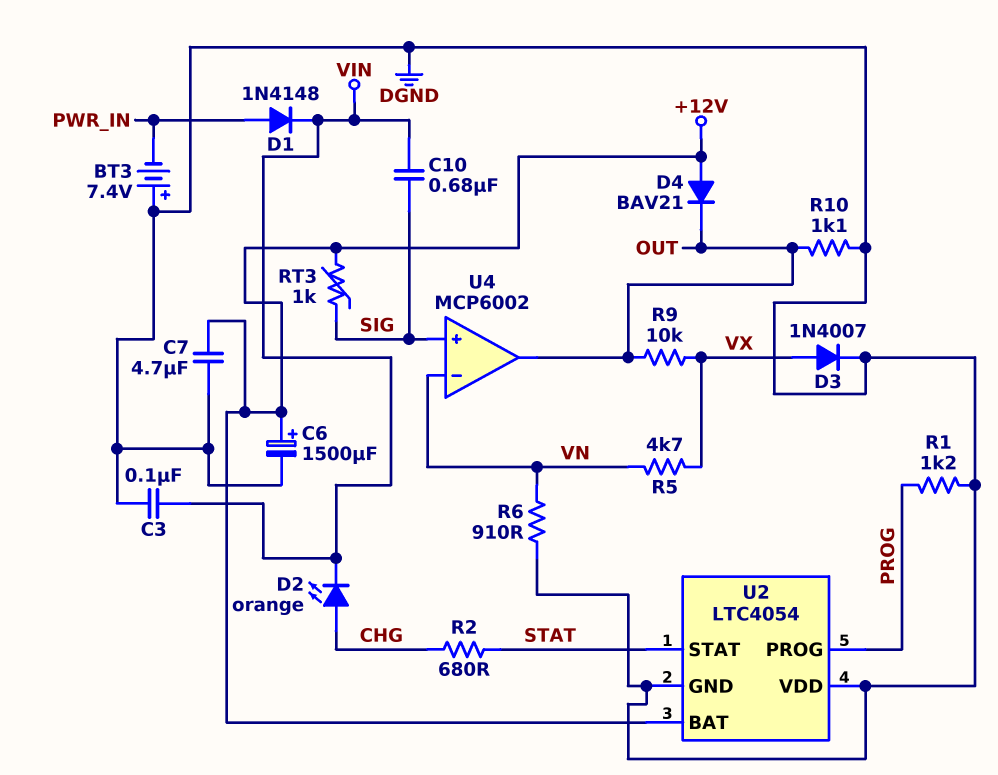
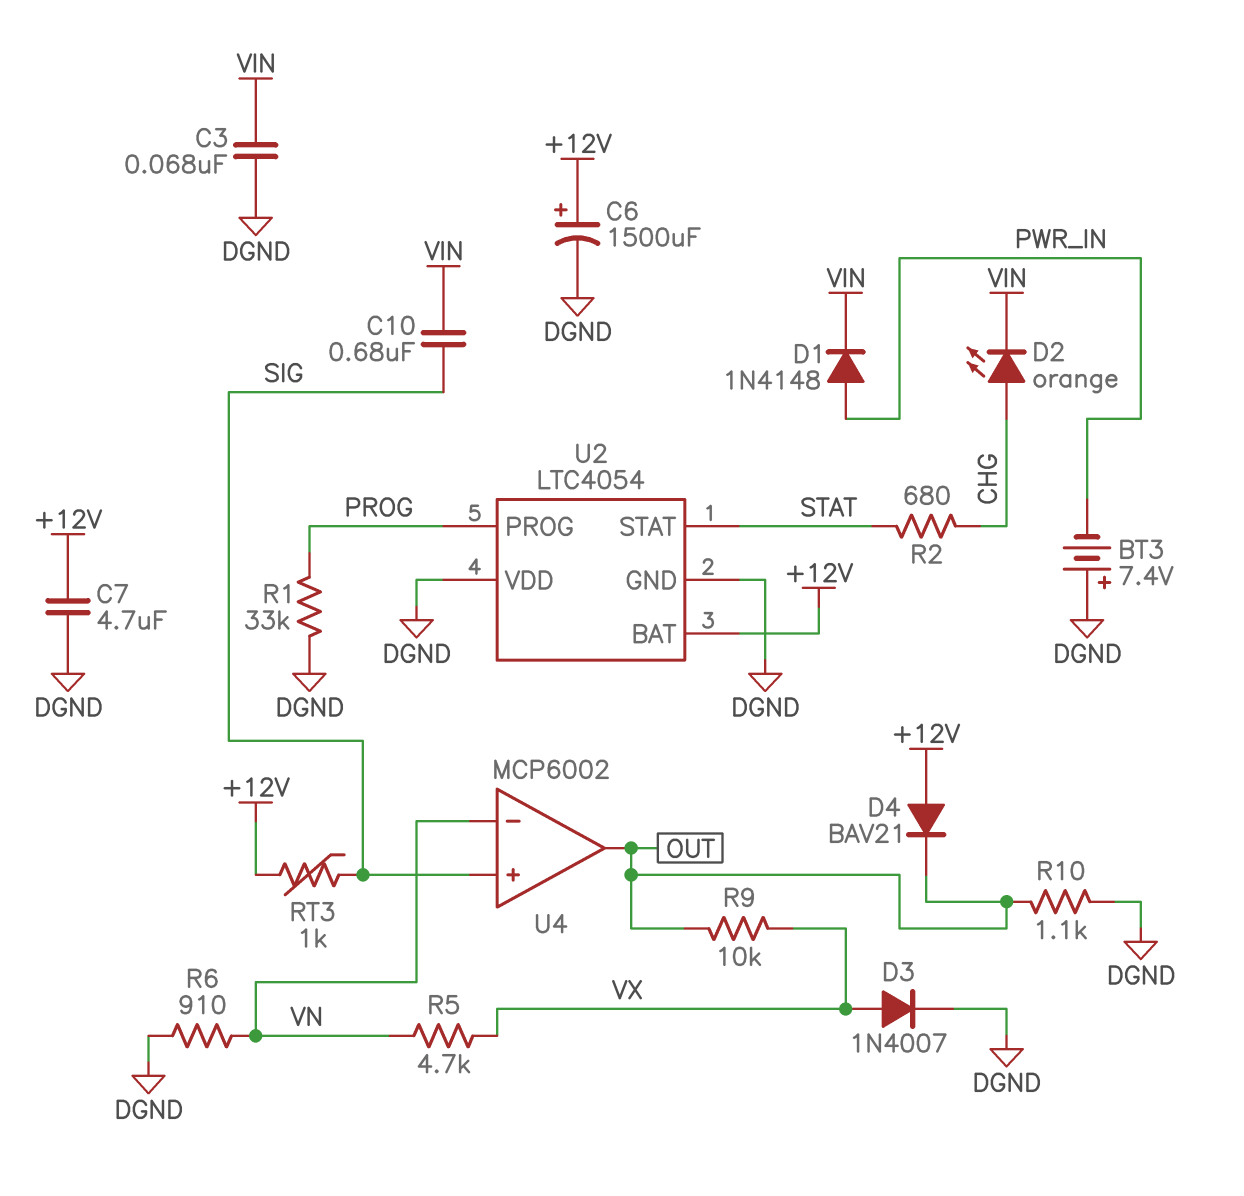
C3: 100nF (DGND, VIN) -> 68nF (DGND, VIN)
R1: 1.2k (DGND, PROG) -> 33k (DGND, PROG)

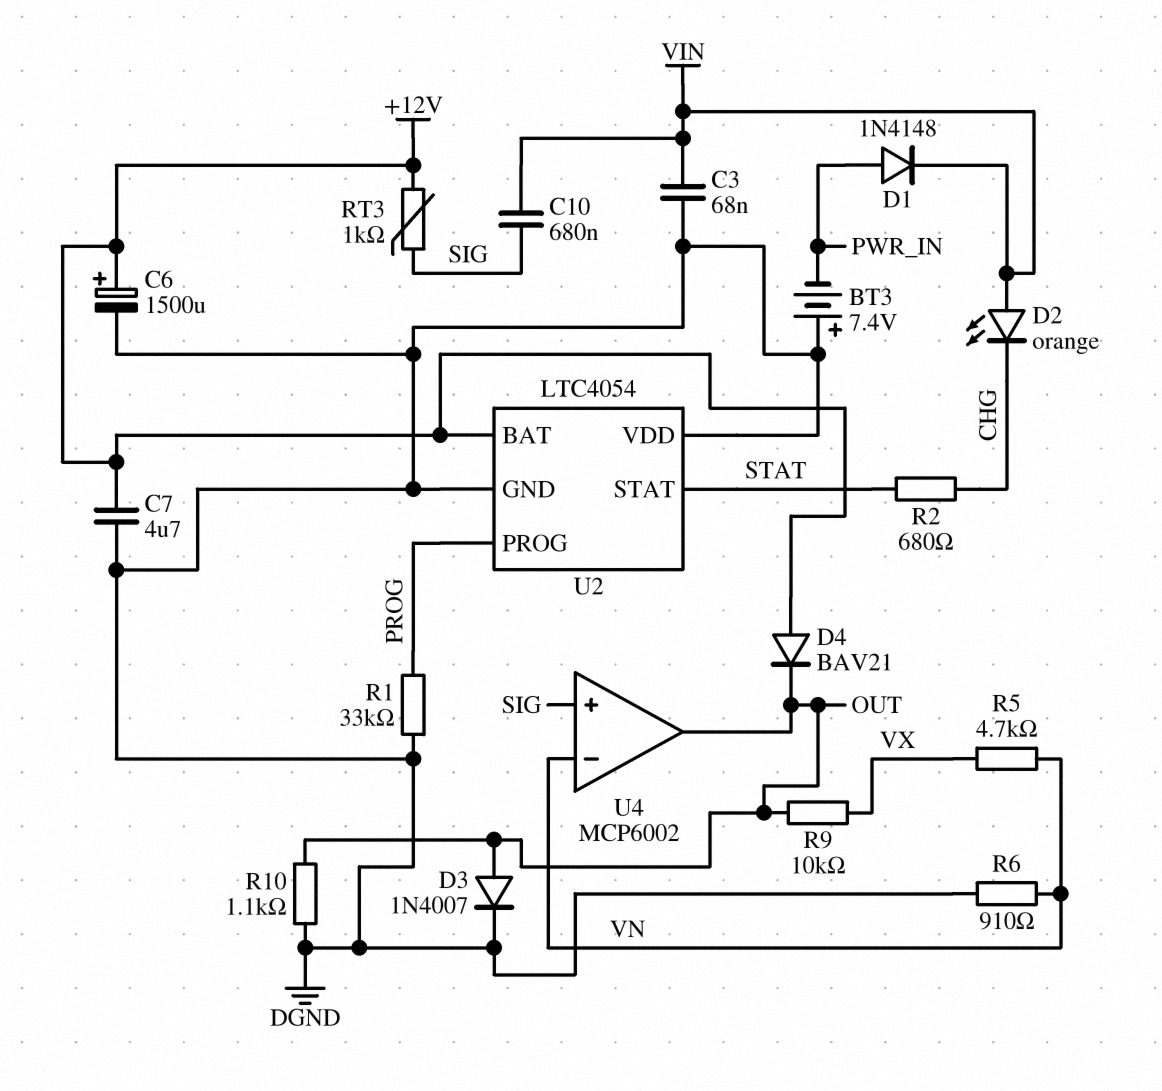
D2: LED orange (A CHG, K VIN) -> LED orange (A VIN, K CHG)
D3: diode 1N4007 (A VX, K DGND) -> diode 1N4007 (A OUT, K DGND)

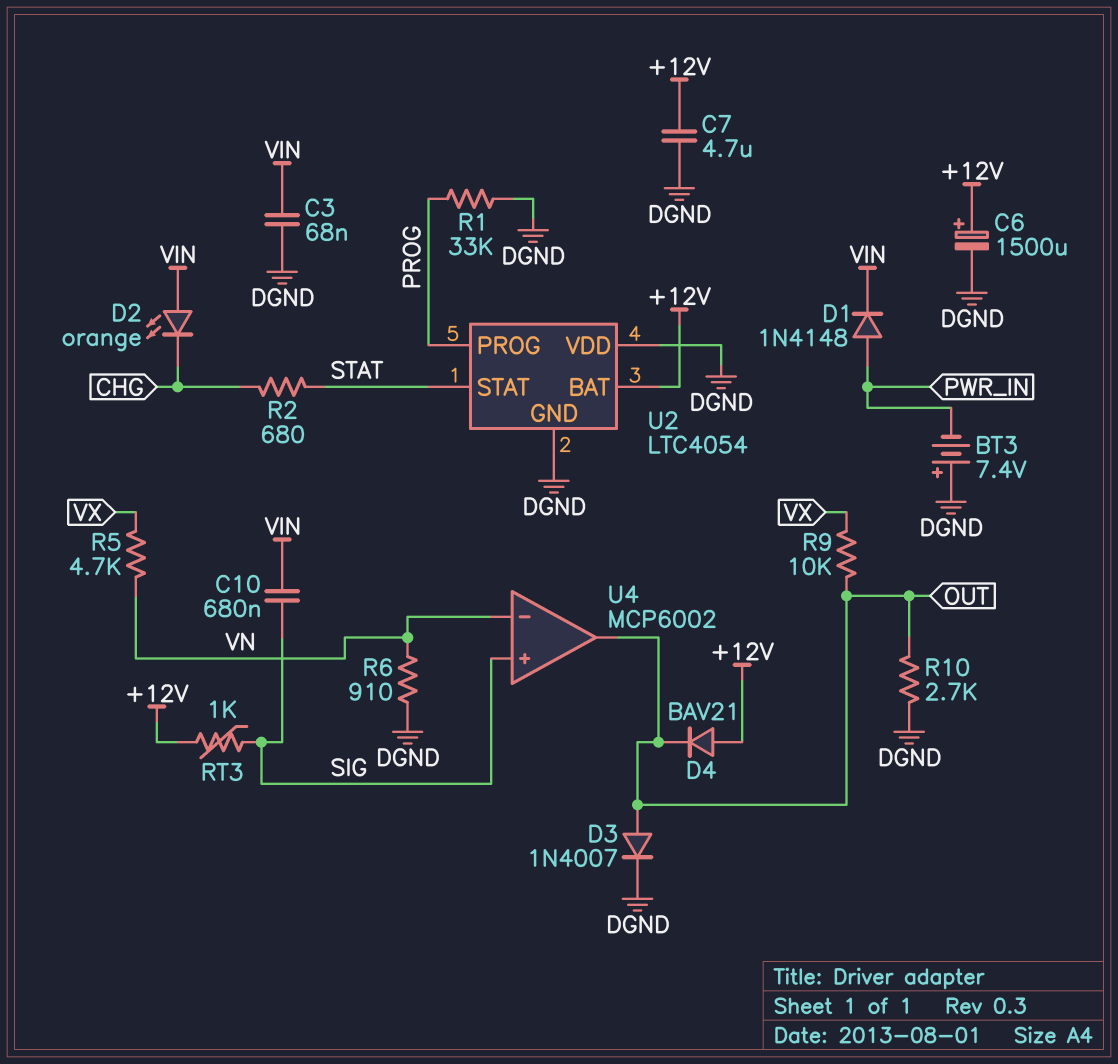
R10: 1.1k (DGND, OUT) -> 2.7k (DGND, OUT)

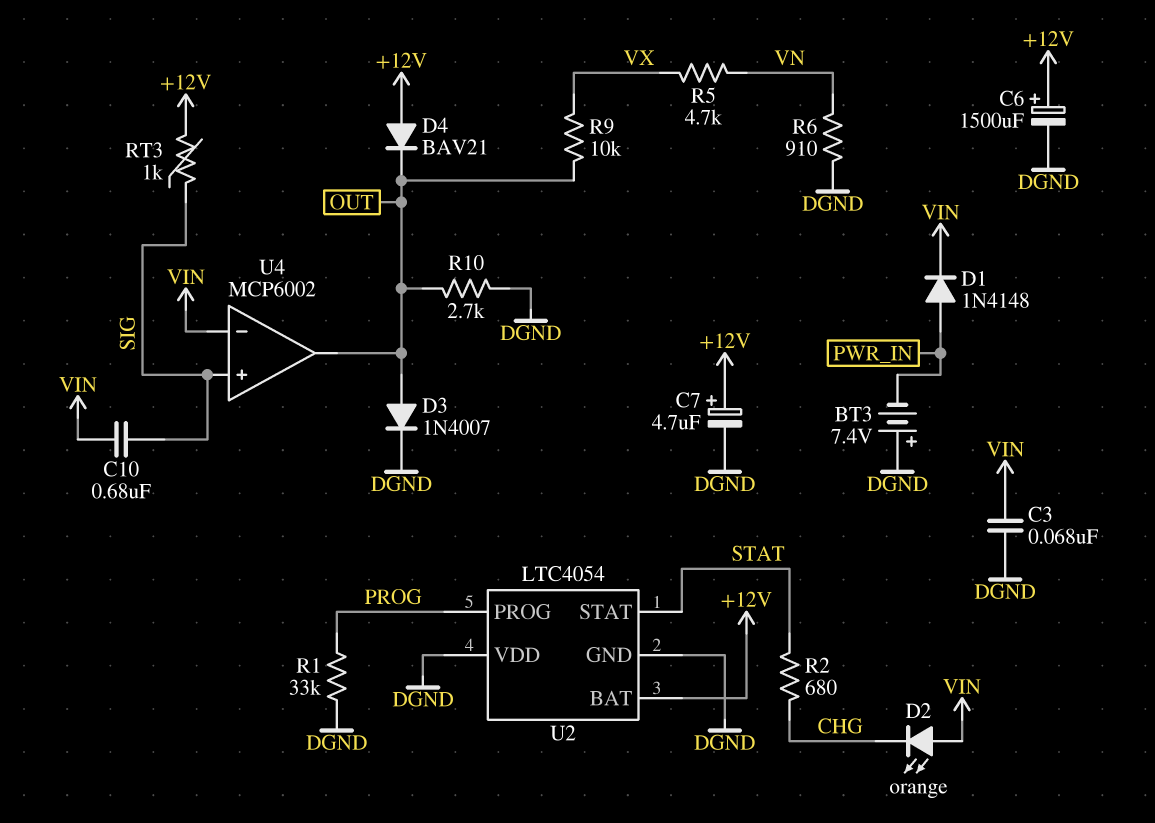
C7: 4.7uF (+12V, DGND) -> 4.7uF (plus +12V, minus DGND)
U4 pin in-: VN -> VIN

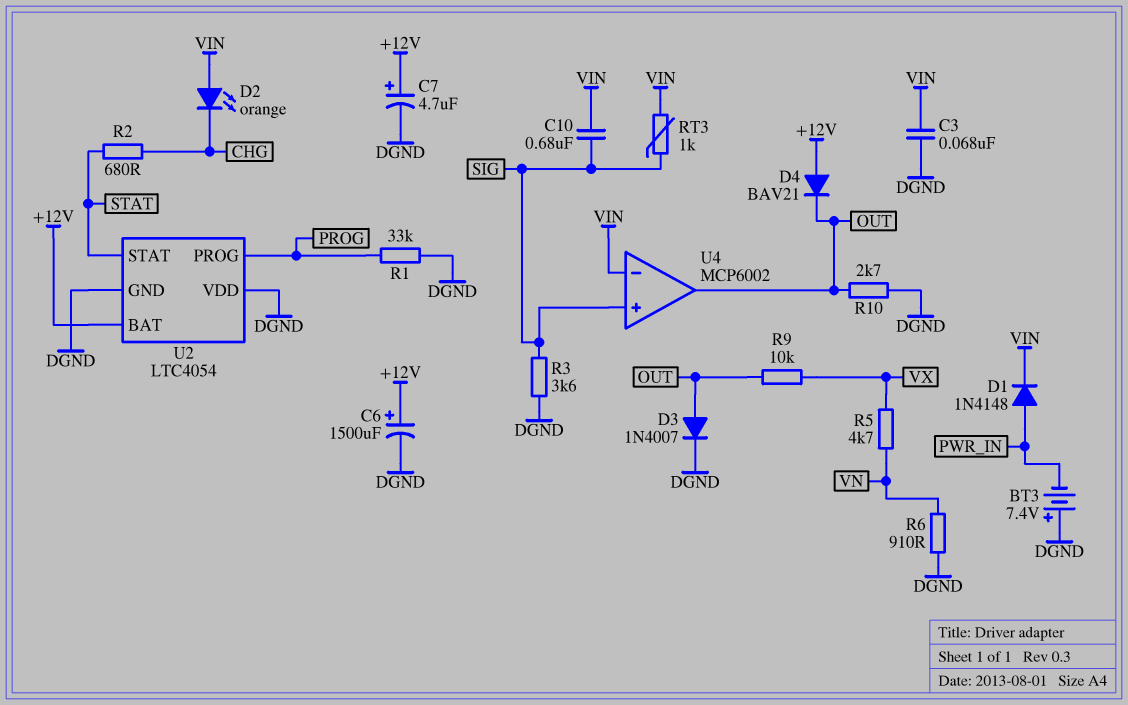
R3: none -> 3.6k (DGND, SIG)
RT3: 1k (+12V, SIG) -> 1k (SIG, VIN)

